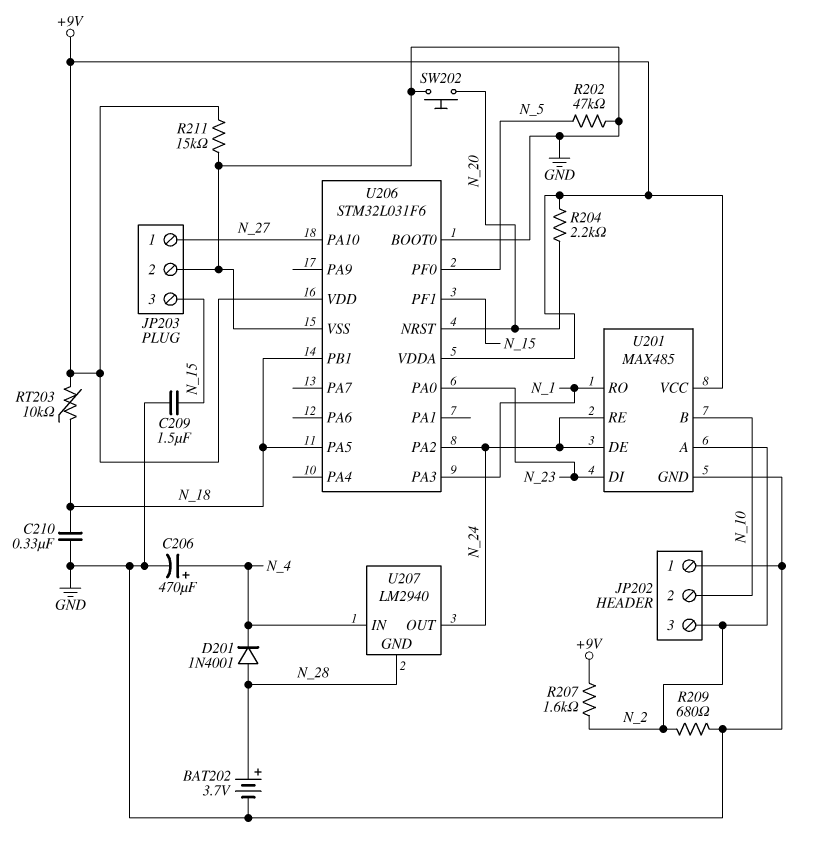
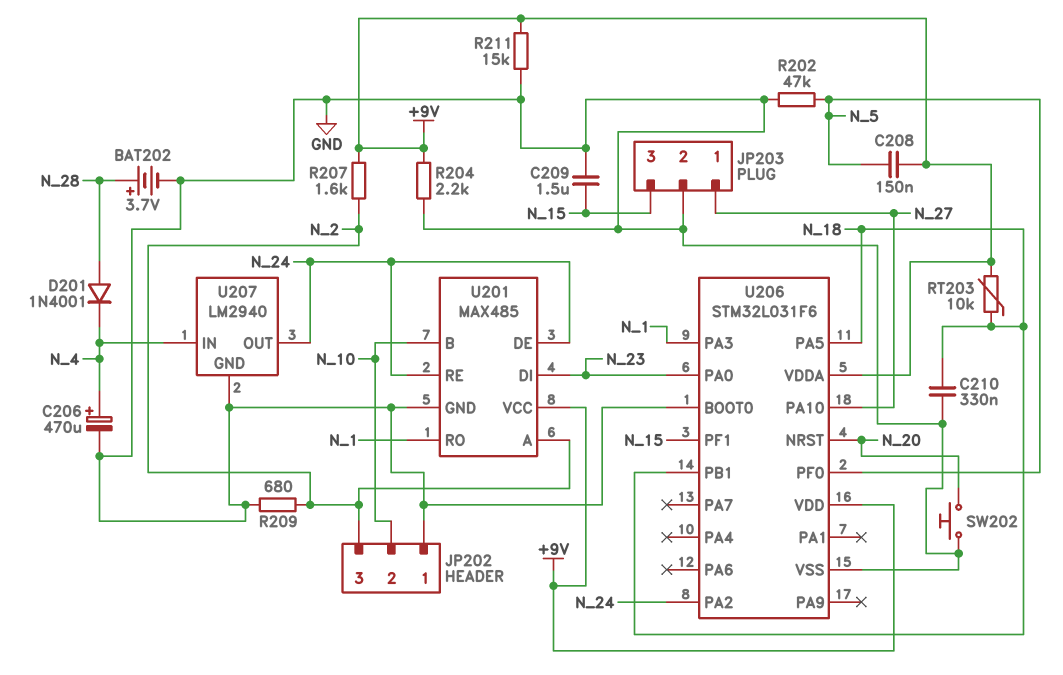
C208: none -> 150nF (+9V, N_5)
R204: 2.2k (+9V, N_20) -> 2.2k (+9V, GND)
U207 pin GND: N_28 -> GND

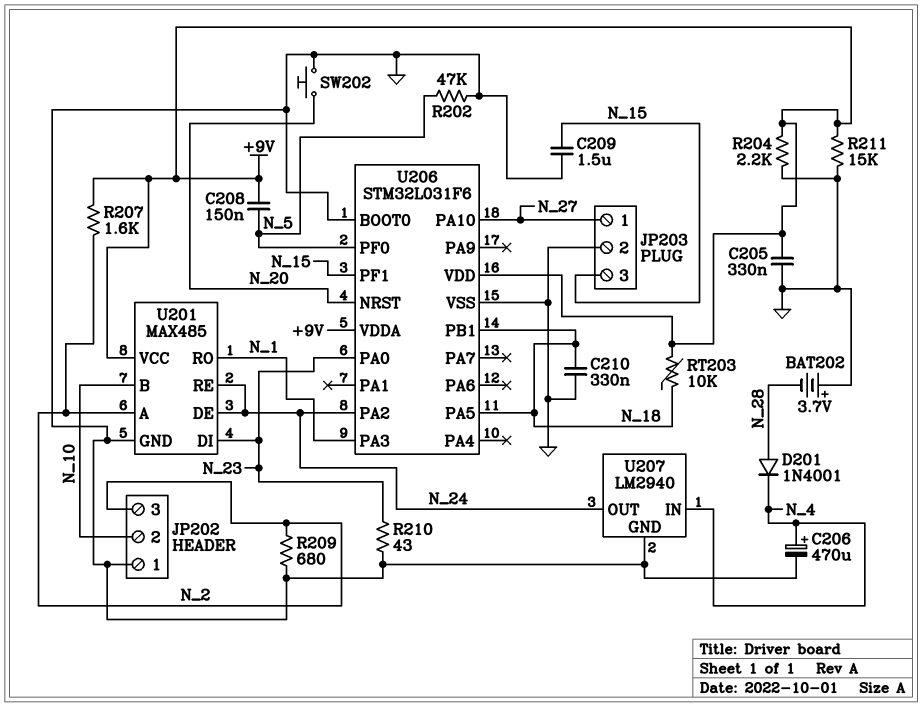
BAT202: 3.7V (plus N_28, minus GND) -> 3.7V (plus GND, minus N_28)
C205: none -> 330nF (+9V, GND)
R210: none -> 43 (GND, N_23)

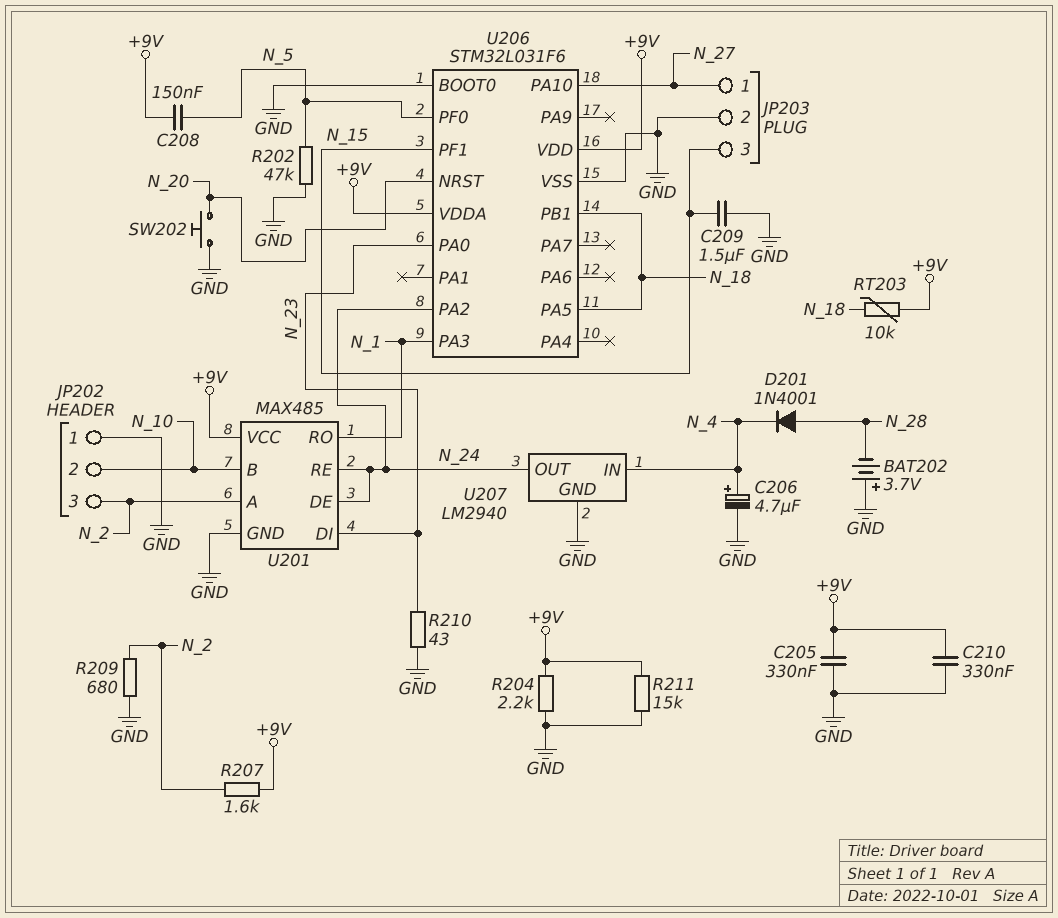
C206: 470uF (plus N_4, minus GND) -> 4.7uF (plus N_4, minus GND)
C210: 330nF (GND, N_18) -> 330nF (+9V, GND)

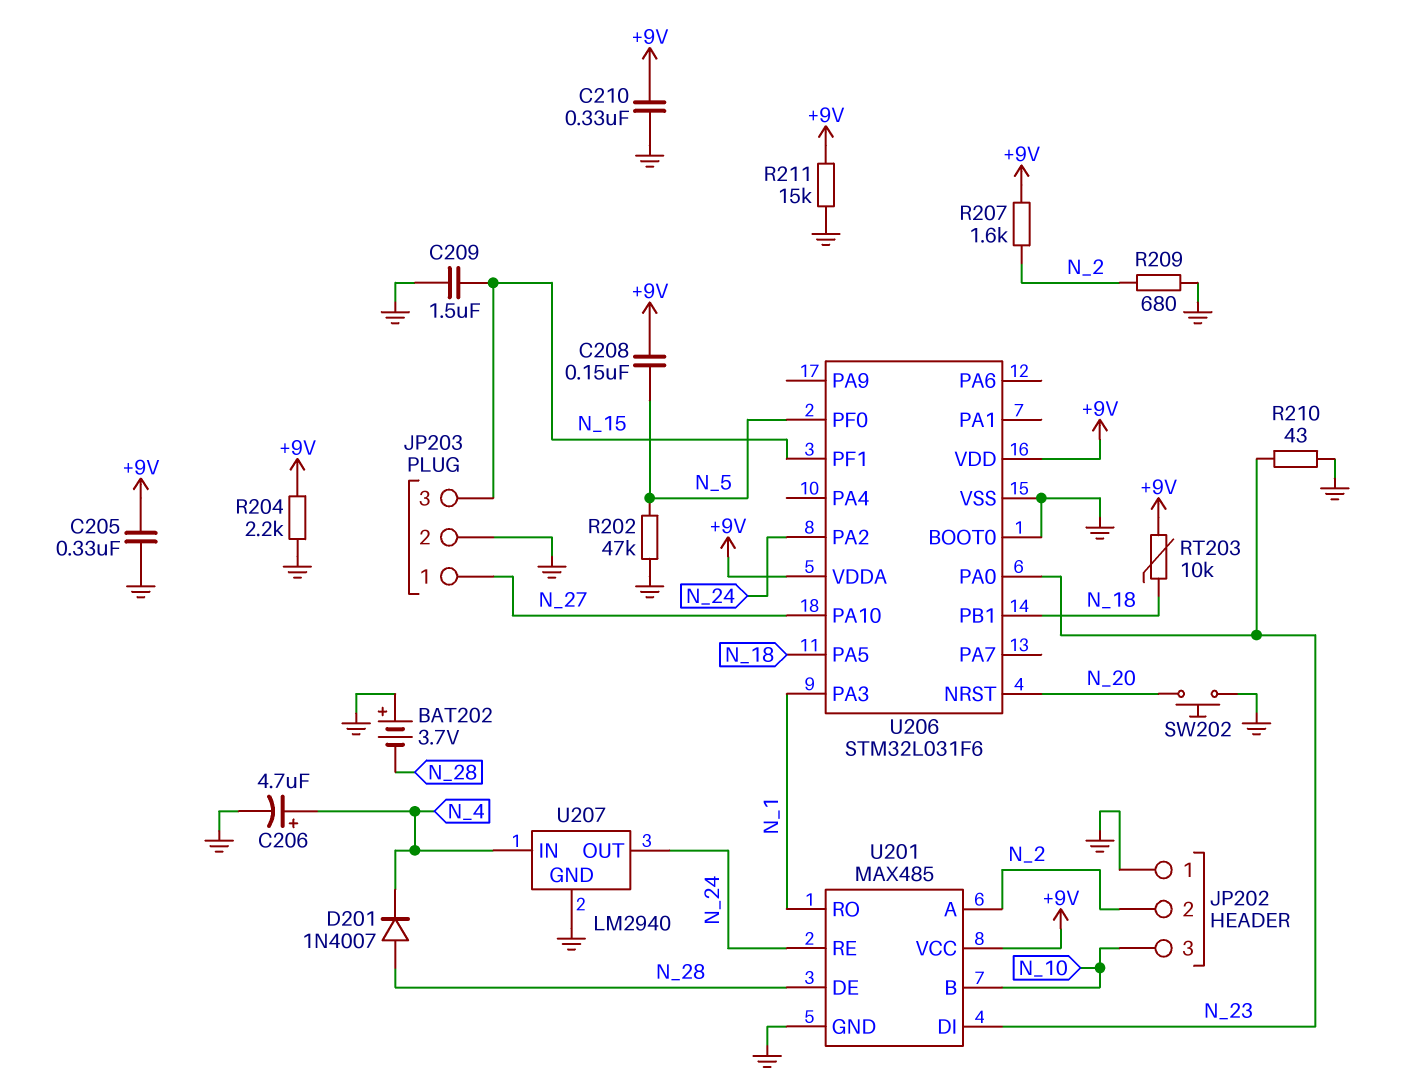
D201: diode 1N4001 (A N_28, K N_4) -> diode 1N4007 (A N_28, K N_4)
JP202 pin 2: N_10 -> N_2
JP202 pin 3: N_2 -> N_10
U201 pin DE: N_24 -> N_28

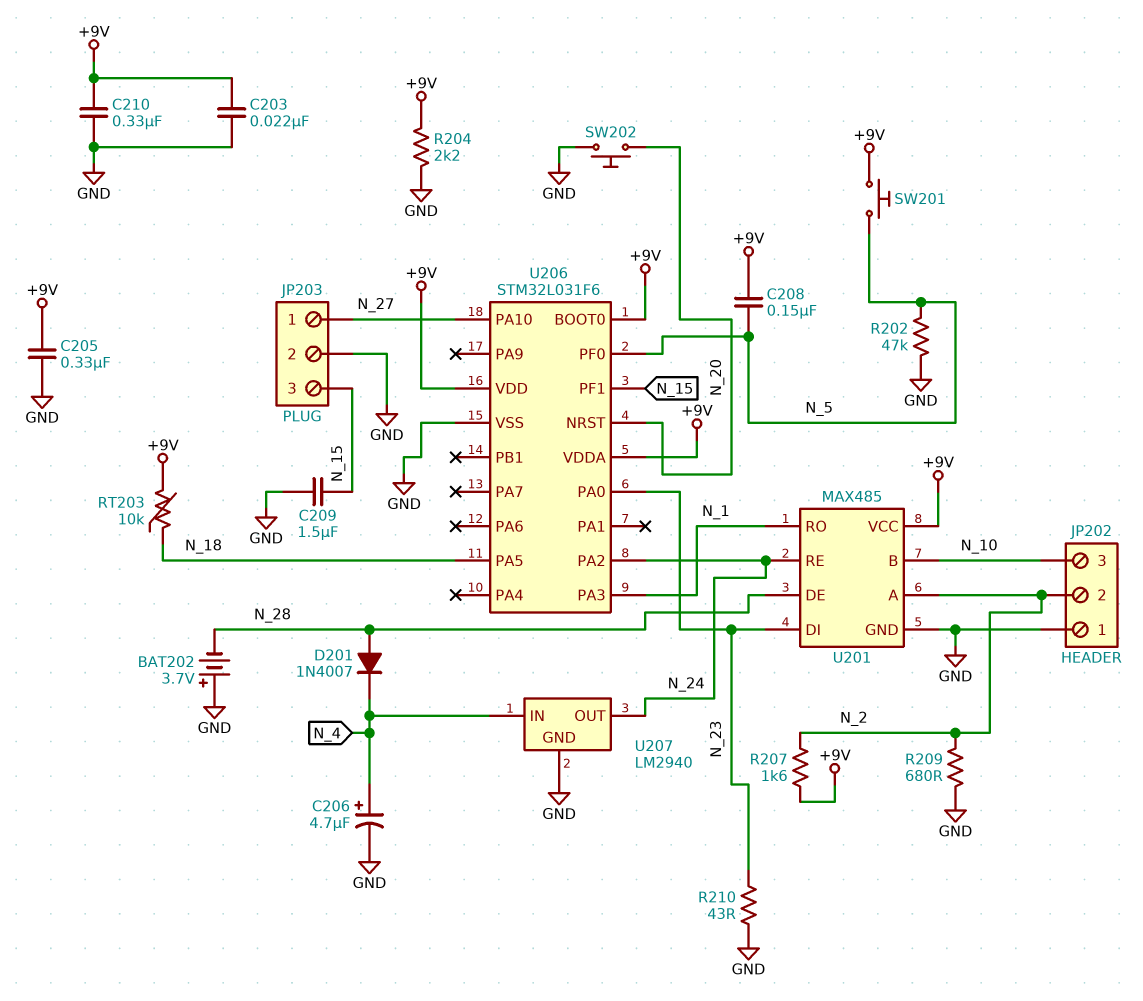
C203: none -> 22nF (+9V, GND)
R211: 15k (+9V, GND) -> none
SW201: none -> button (+9V, N_5)
U206 pin BOOT0: GND -> +9V
U206 pin PB1: N_18 -> none

